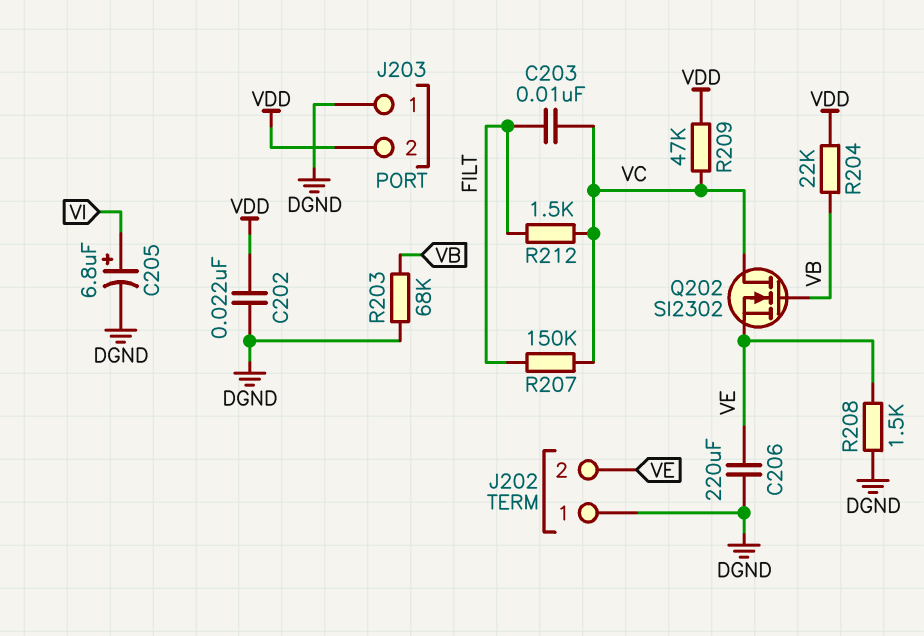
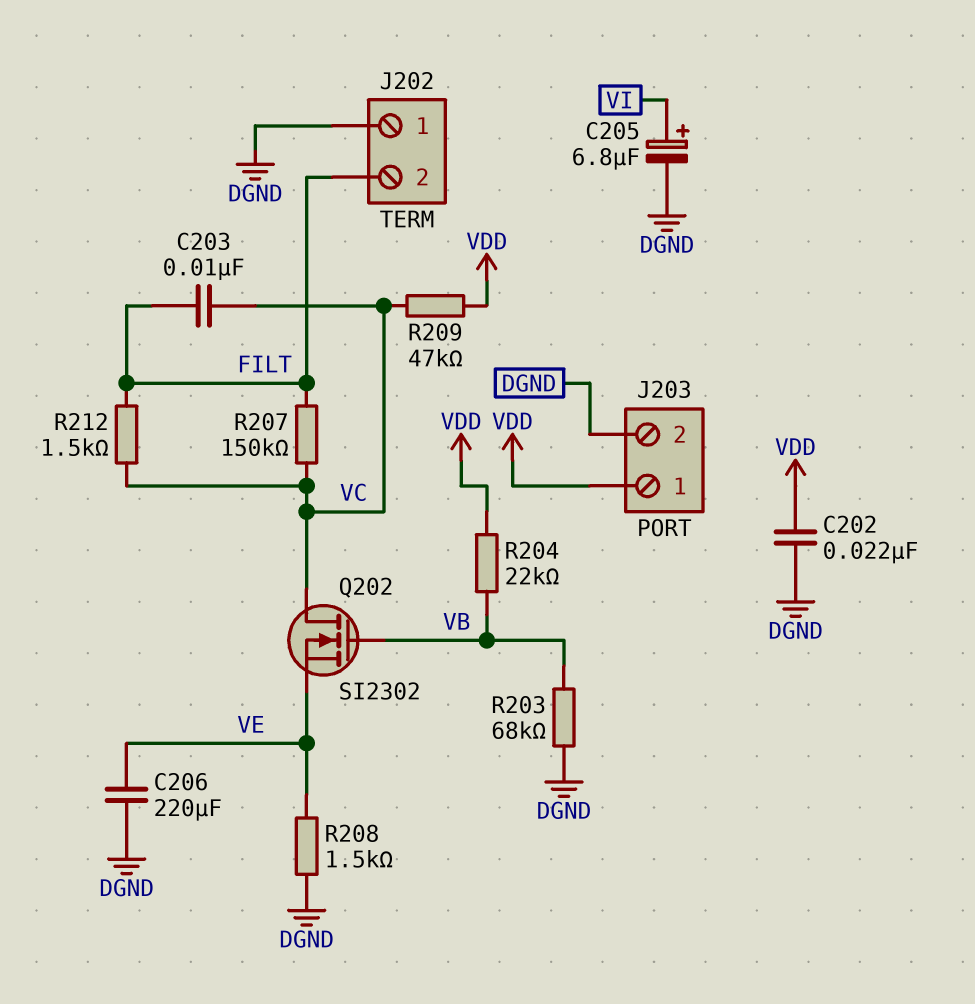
J202 pin 2: VE -> FILT
J203 pin 1: DGND -> VDD
J203 pin 2: VDD -> DGND

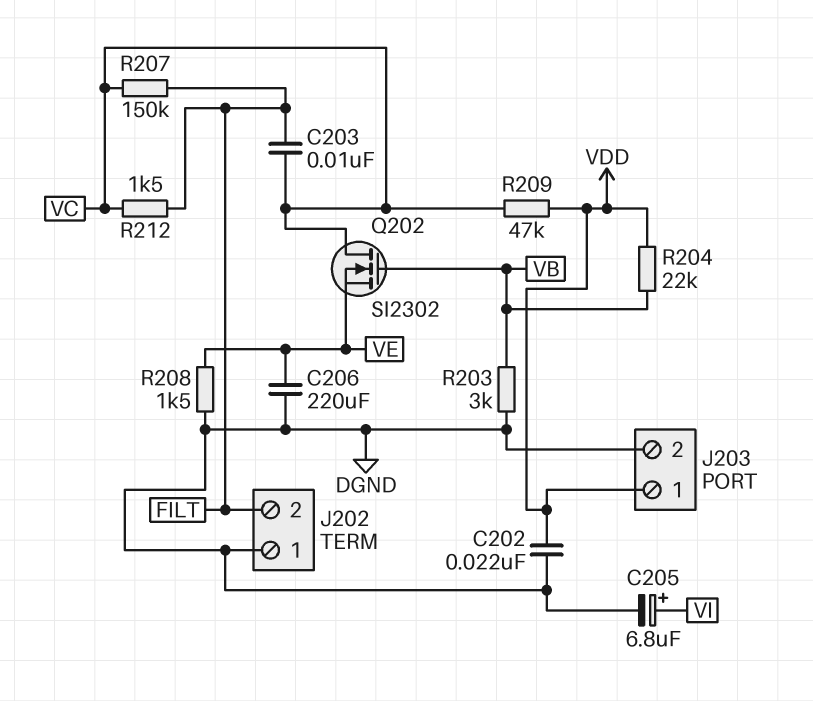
R203: 68k (DGND, VB) -> 3k (DGND, VB)

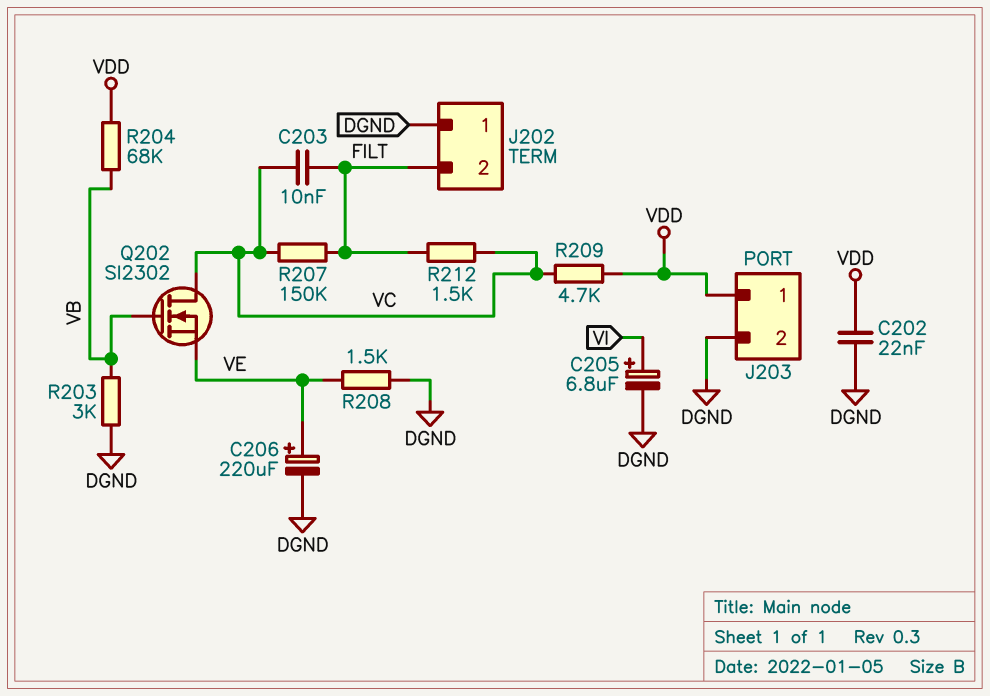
C206: 220uF (DGND, VE) -> 220uF (plus VE, minus DGND)
R204: 22k (VB, VDD) -> 68k (VB, VDD)
R209: 47k (VC, VDD) -> 4.7k (VC, VDD)

